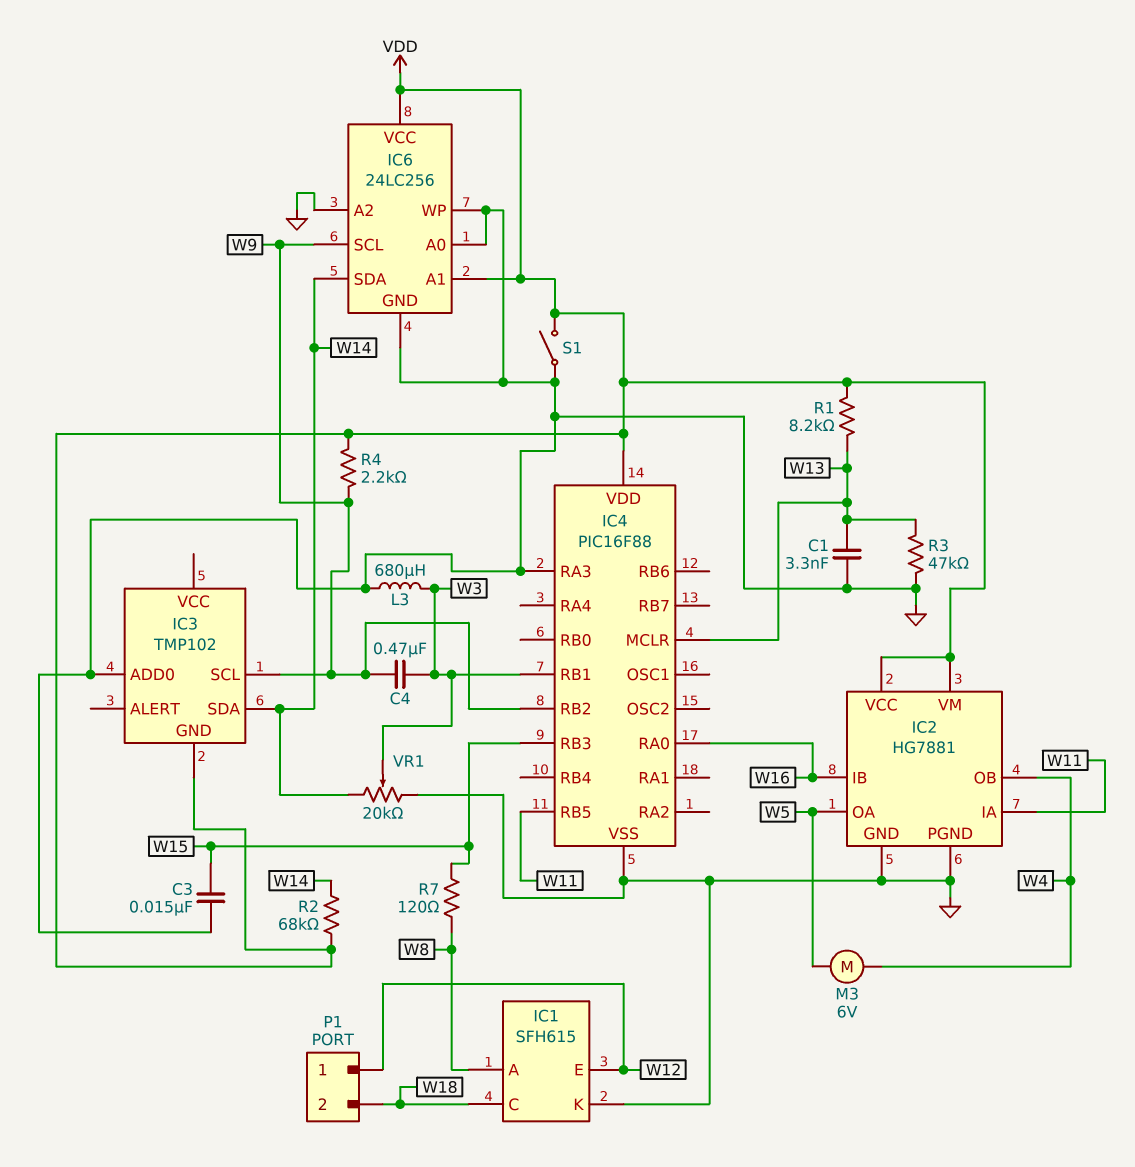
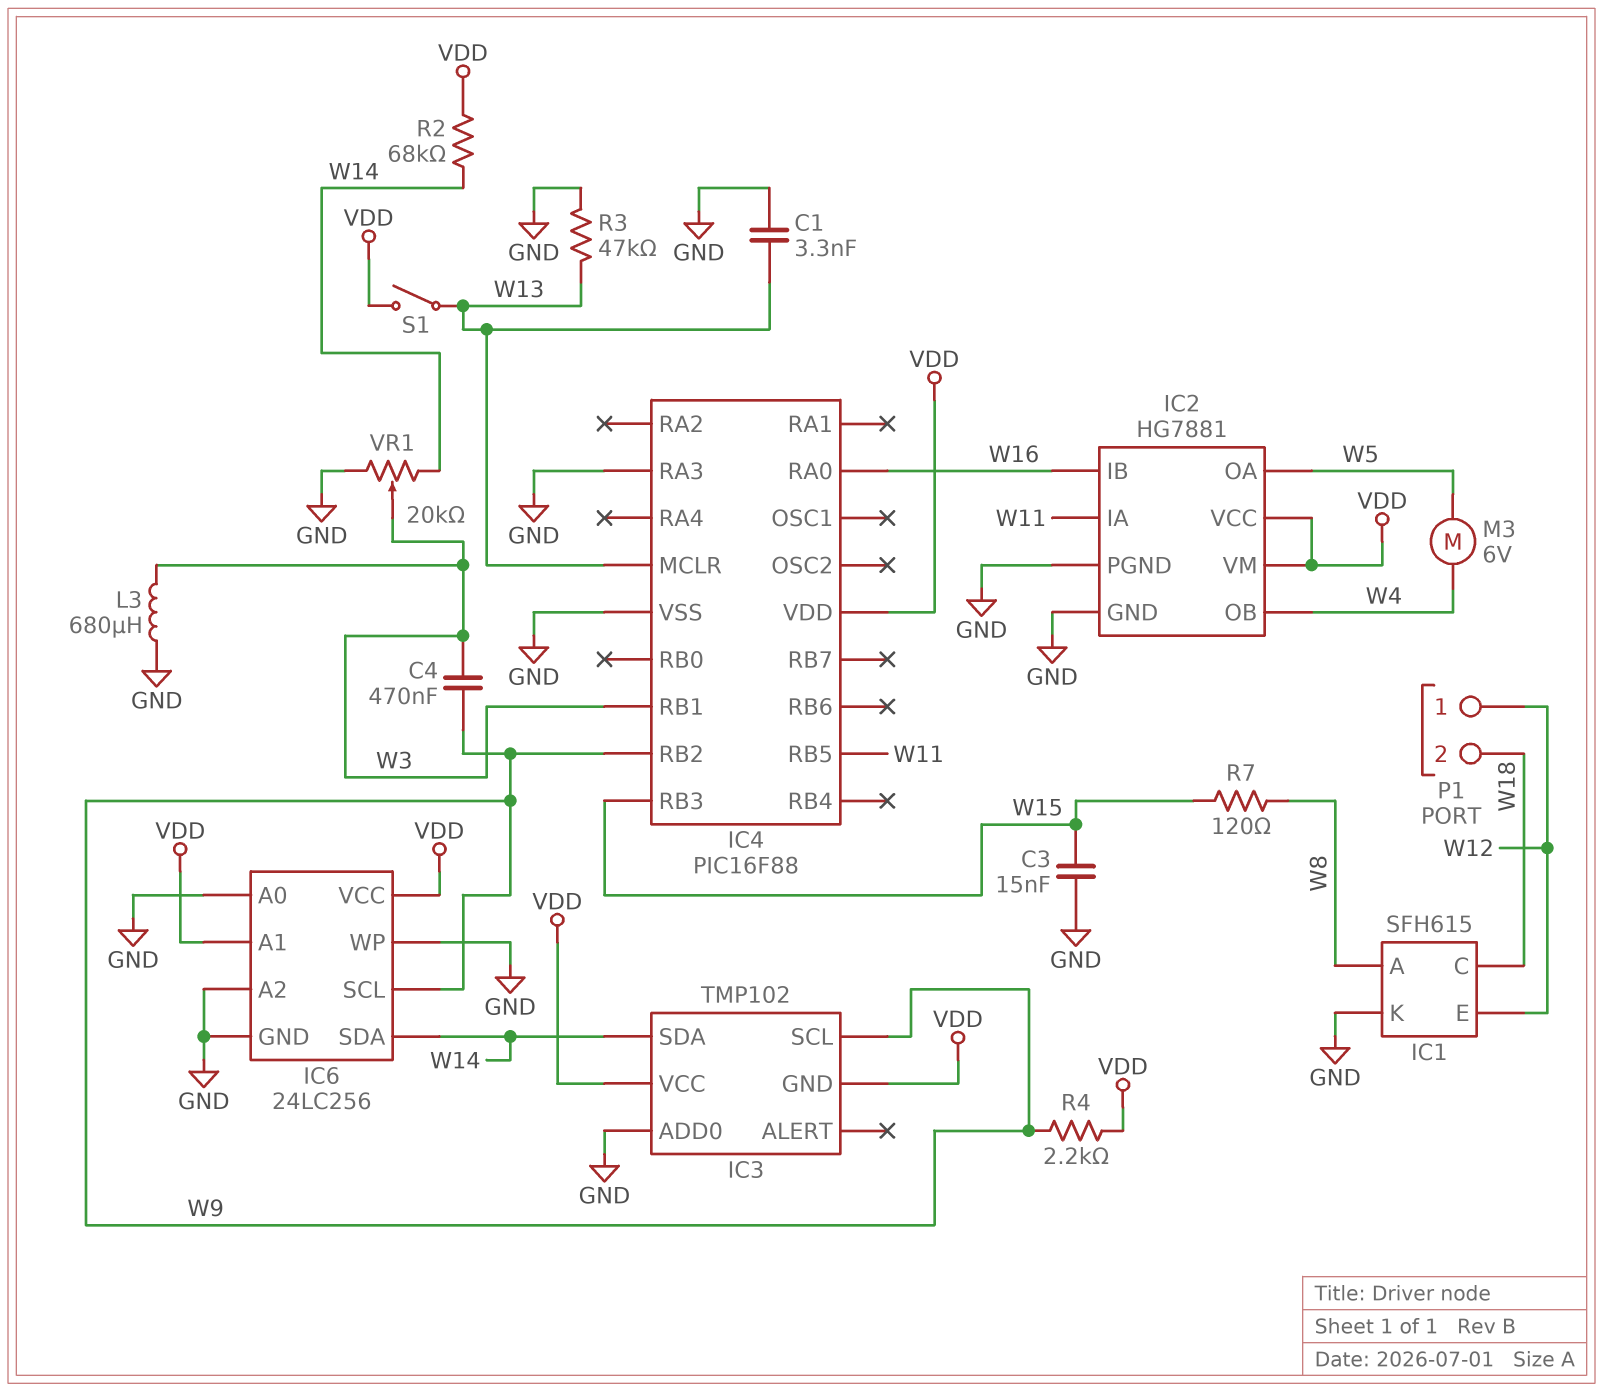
IC3 pin VCC: none -> VDD
R1: 8.2k (VDD, W13) -> none
S1: switch (GND, VDD) -> switch (VDD, W13)

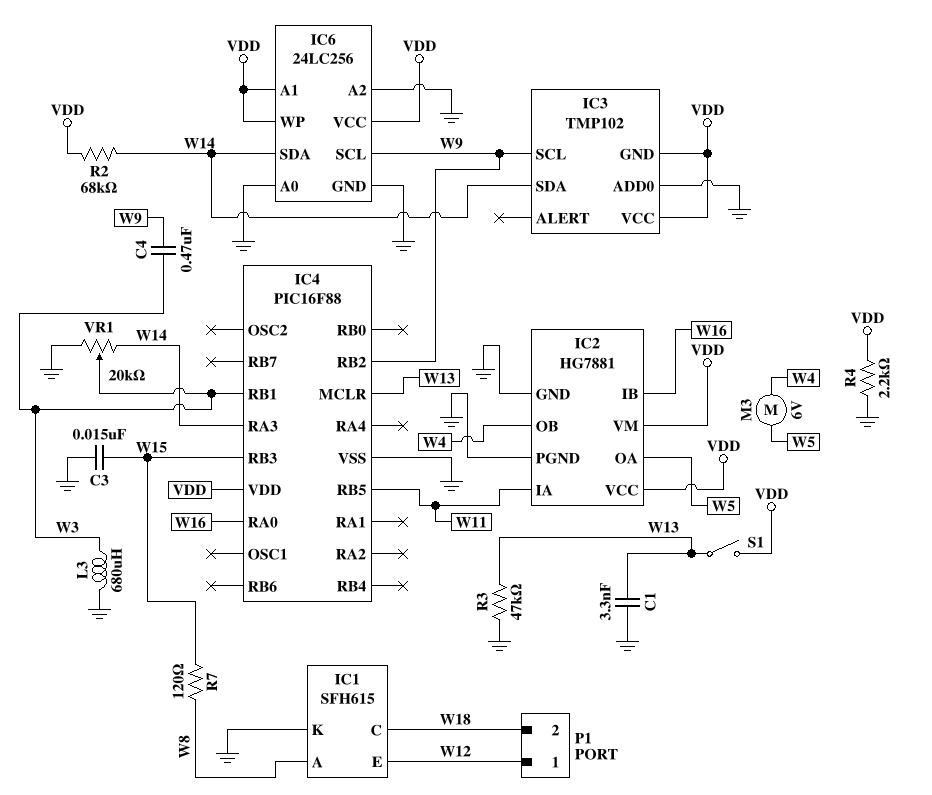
IC4 pin RA3: GND -> W14
IC6 pin WP: GND -> VDD
R4: 2.2k (VDD, W9) -> 2.2k (GND, VDD)

